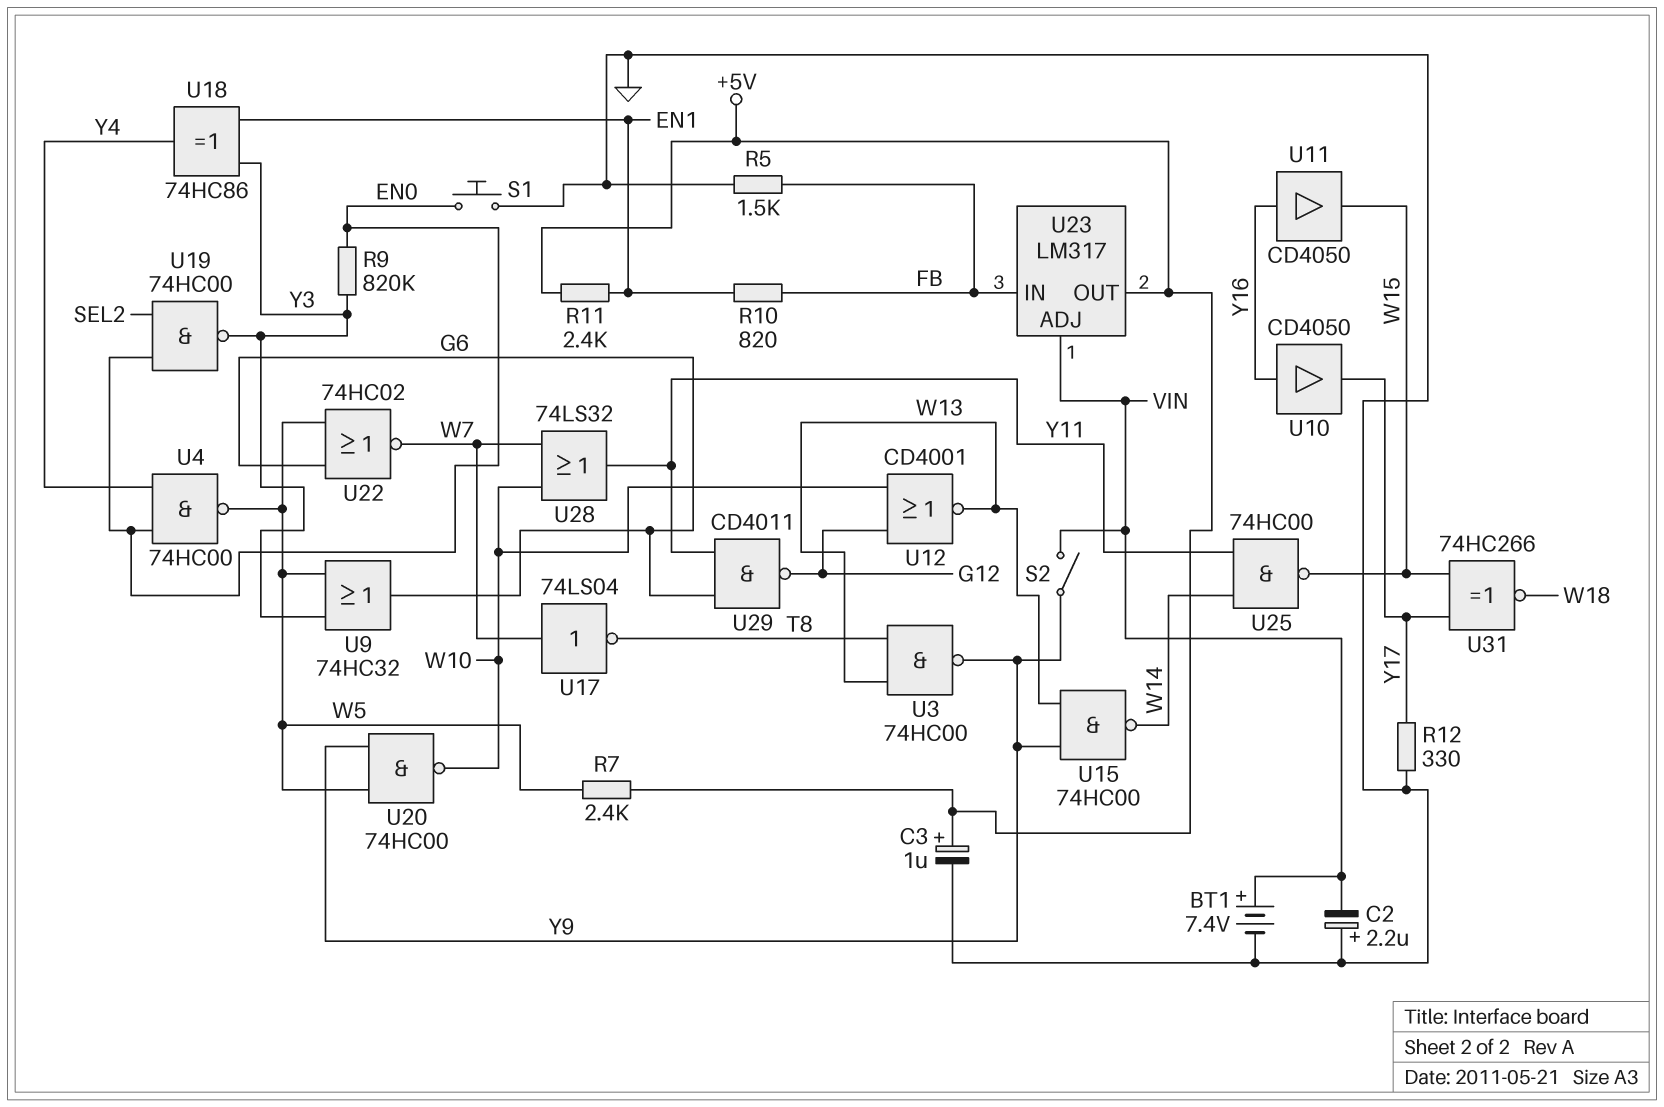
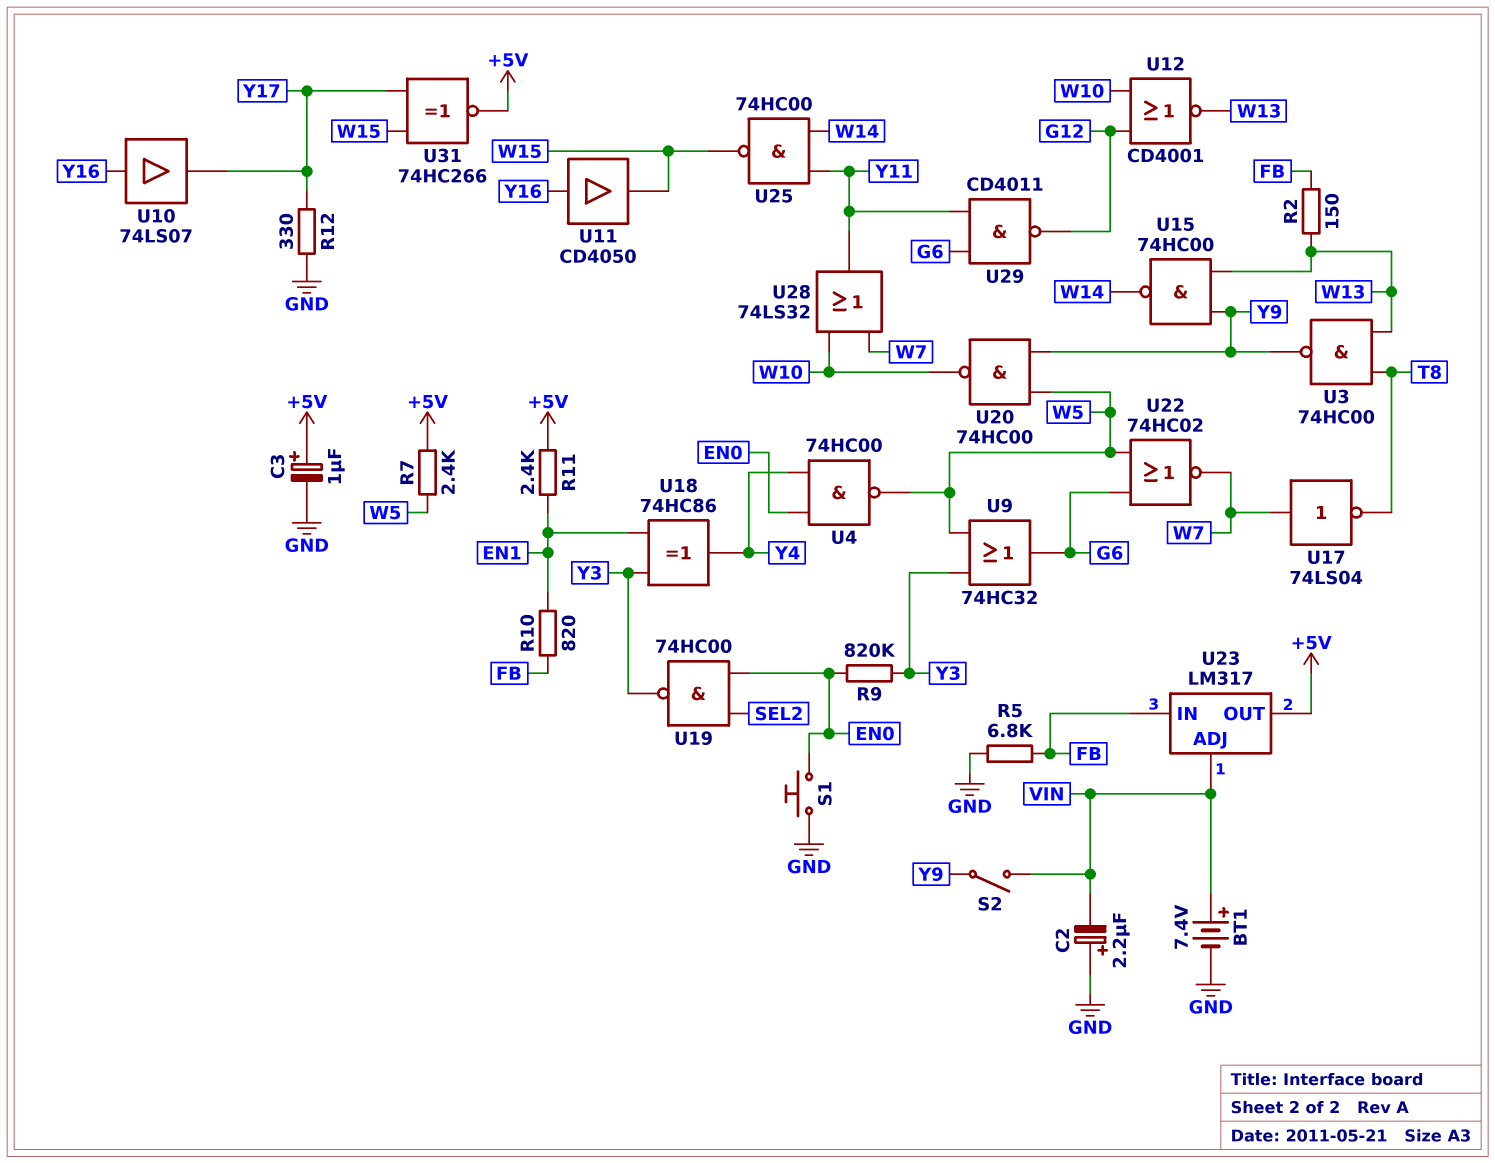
R2: none -> 150 (FB, W13)
R5: 1.5k (FB, GND) -> 6.8k (FB, GND)
U10: buffer CD4050 (in Y16, out Y17) -> buffer 74LS07 (in Y16, out Y17)
U31: XNOR 74HC266 (in W15, in Y17, out W18) -> XNOR 74HC266 (in W15, in Y17, out +5V)

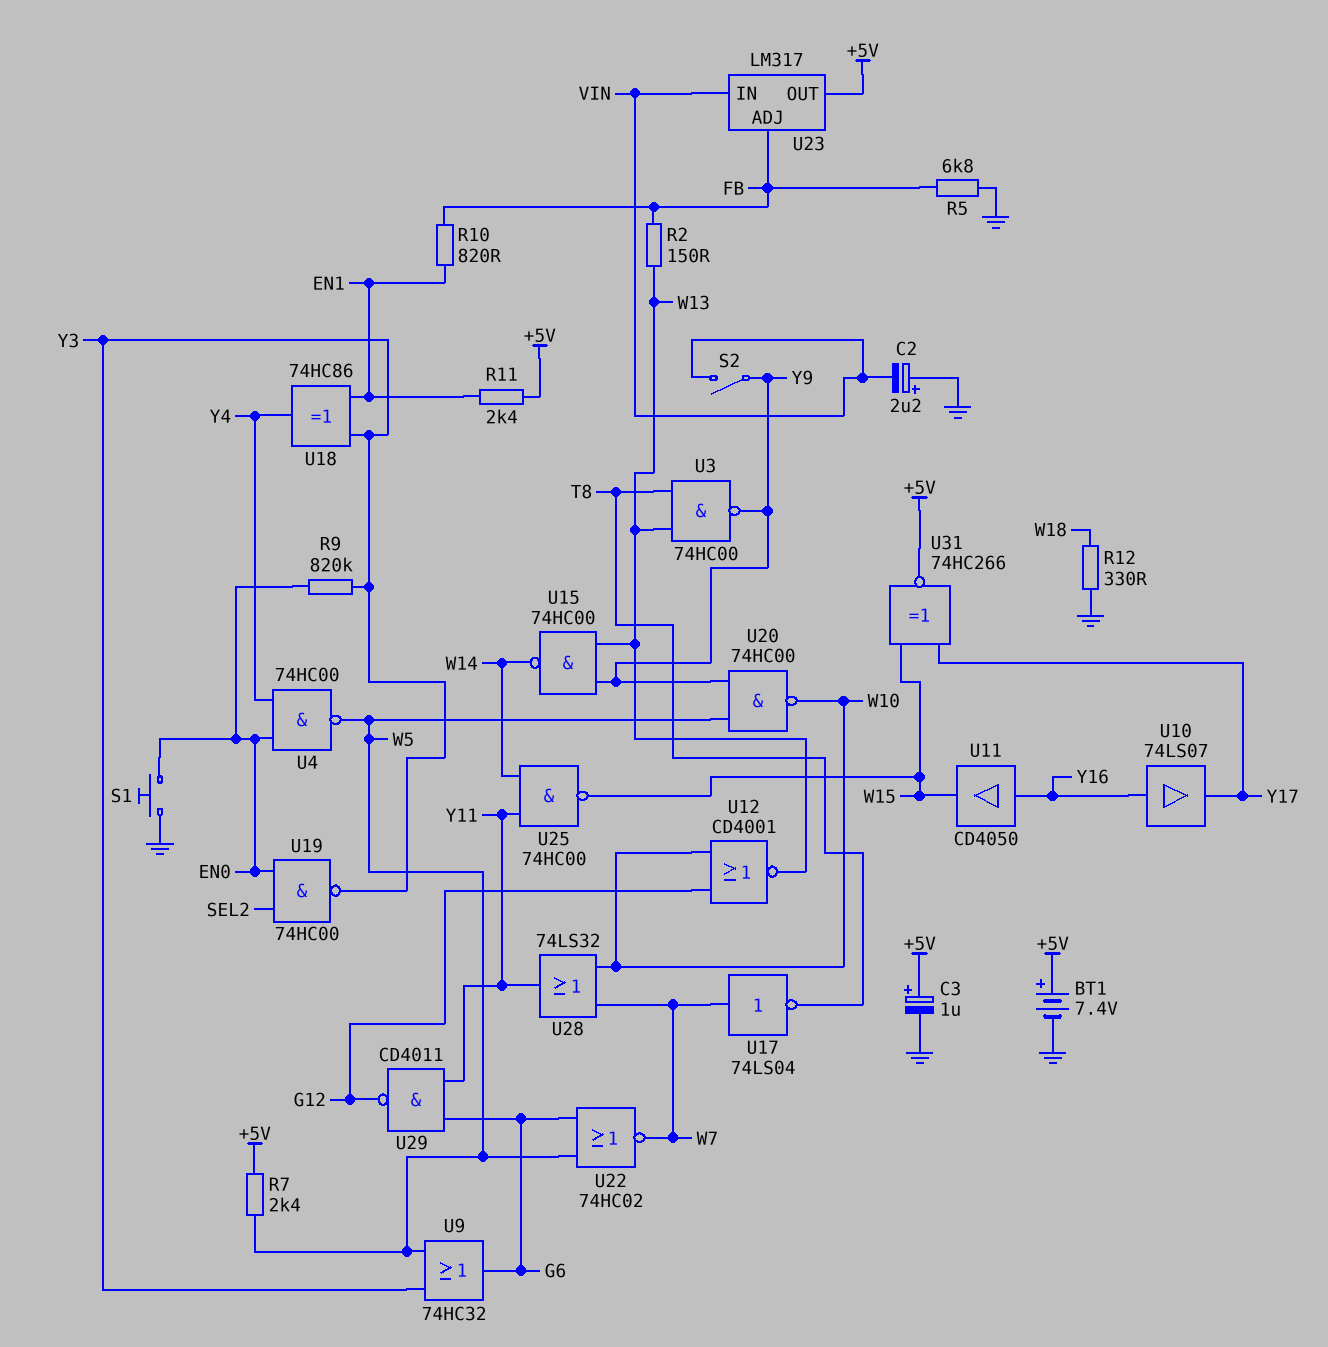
BT1: 7.4V (plus VIN, minus GND) -> 7.4V (plus +5V, minus GND)
R12: 330 (GND, Y17) -> 330 (GND, W18)
U23 pin ADJ: VIN -> FB
U23 pin IN: FB -> VIN

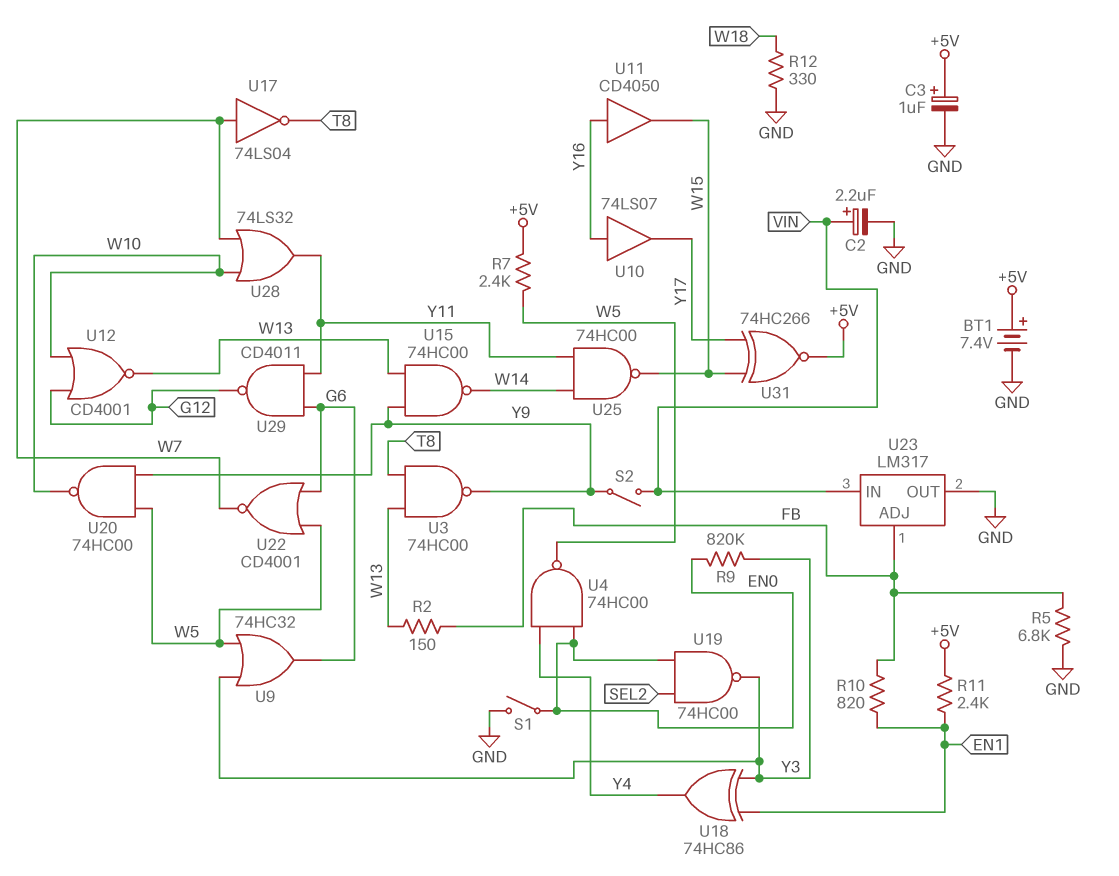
C2: 2.2uF (plus GND, minus VIN) -> 2.2uF (plus VIN, minus GND)
S1: button (EN0, GND) -> switch (EN0, GND)
U22: NOR 74HC02 (in G6, in W5, out W7) -> NOR CD4001 (in G6, in W5, out W7)
U23 pin OUT: +5V -> GND

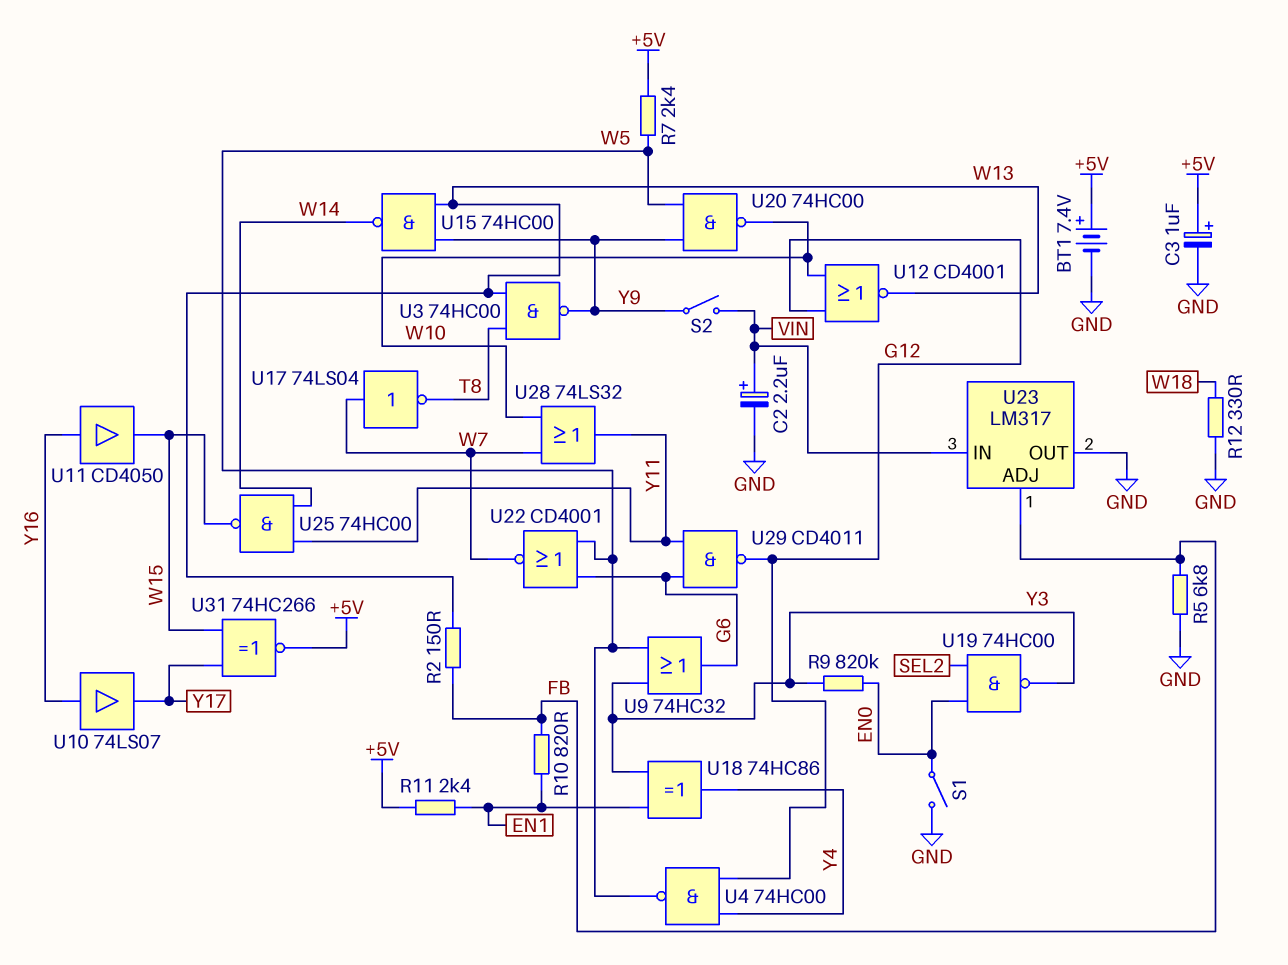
U4: NAND 74HC00 (in EN0, in Y4, out W5) -> NAND 74HC00 (in G12, in Y4, out W5)

